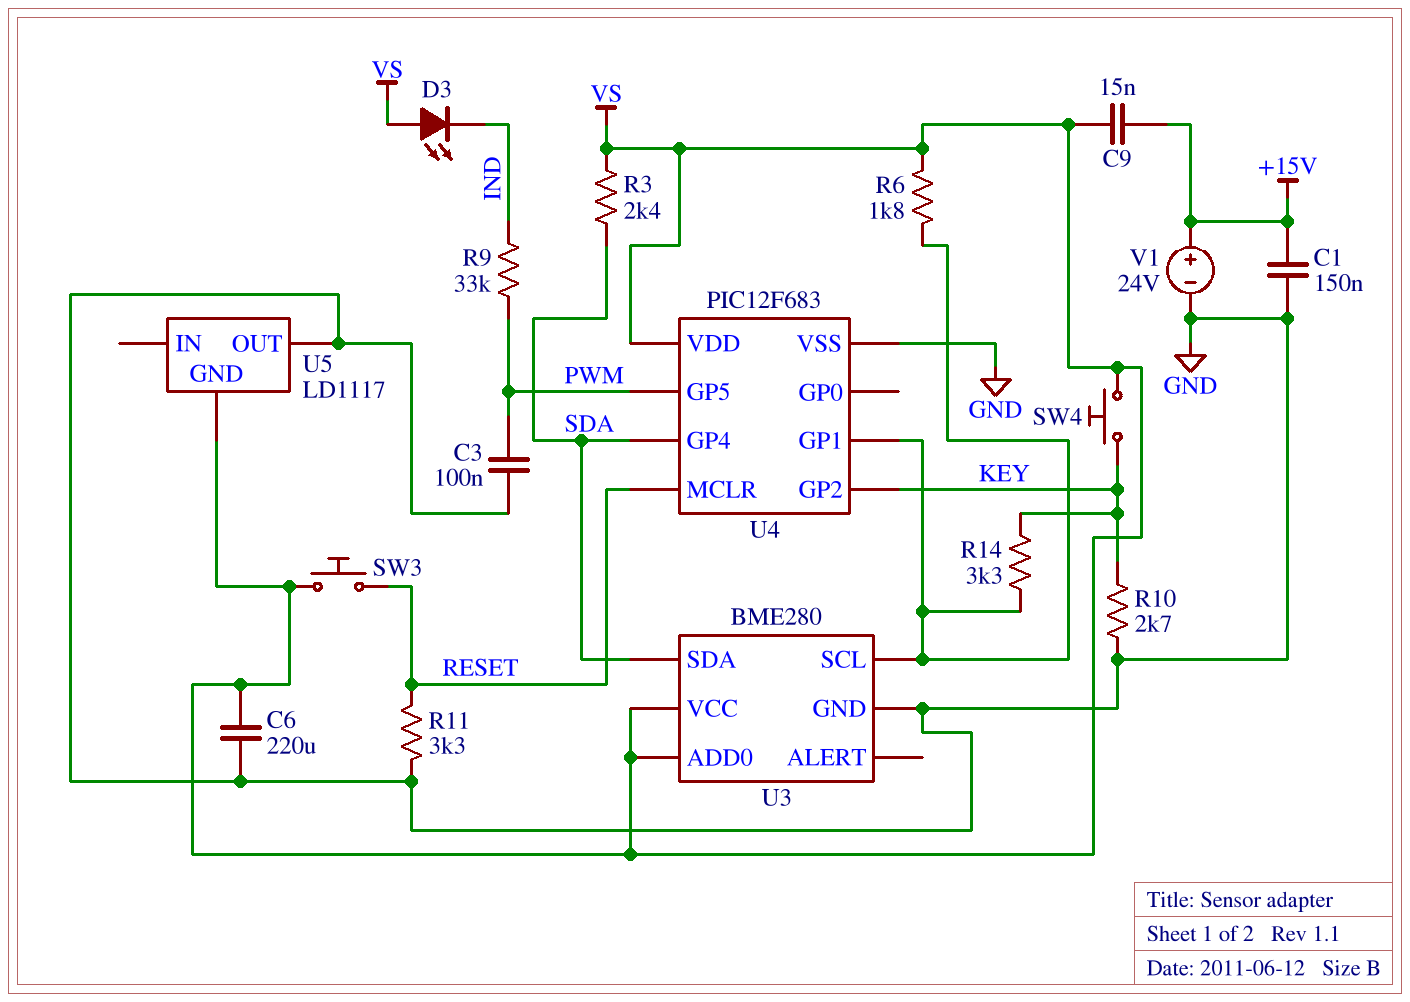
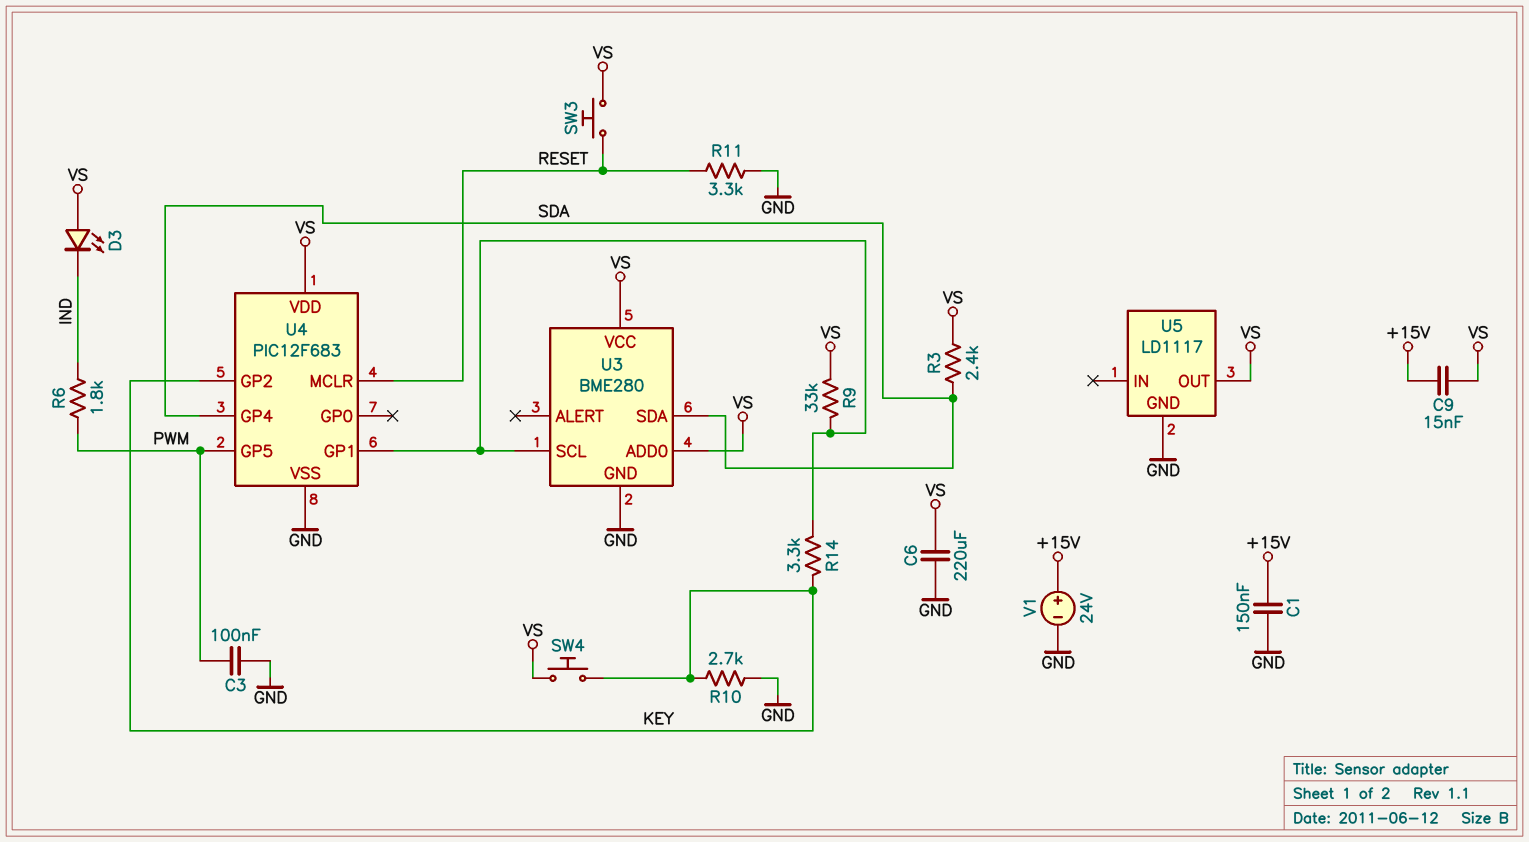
R6: 1.8k (U3/SCL, VS) -> 1.8k (IND, PWM)
R9: 33k (IND, PWM) -> 33k (U3/SCL, VS)
U5 pin GND: VS -> GND
U5 pin OUT: GND -> VS

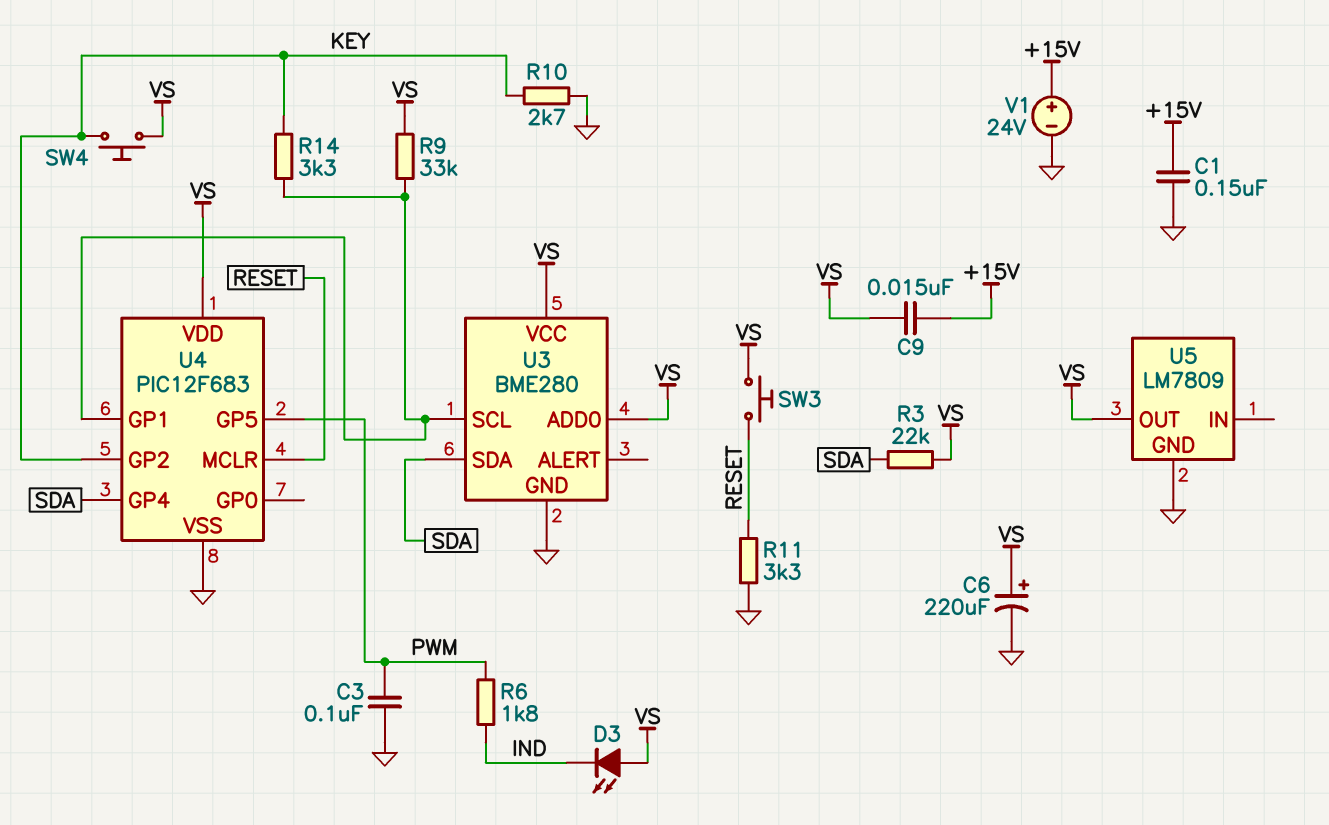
C6: 220uF (GND, VS) -> 220uF (plus VS, minus GND)
R3: 2.4k (SDA, VS) -> 22k (SDA, VS)
U5: LD1117 -> LM7809

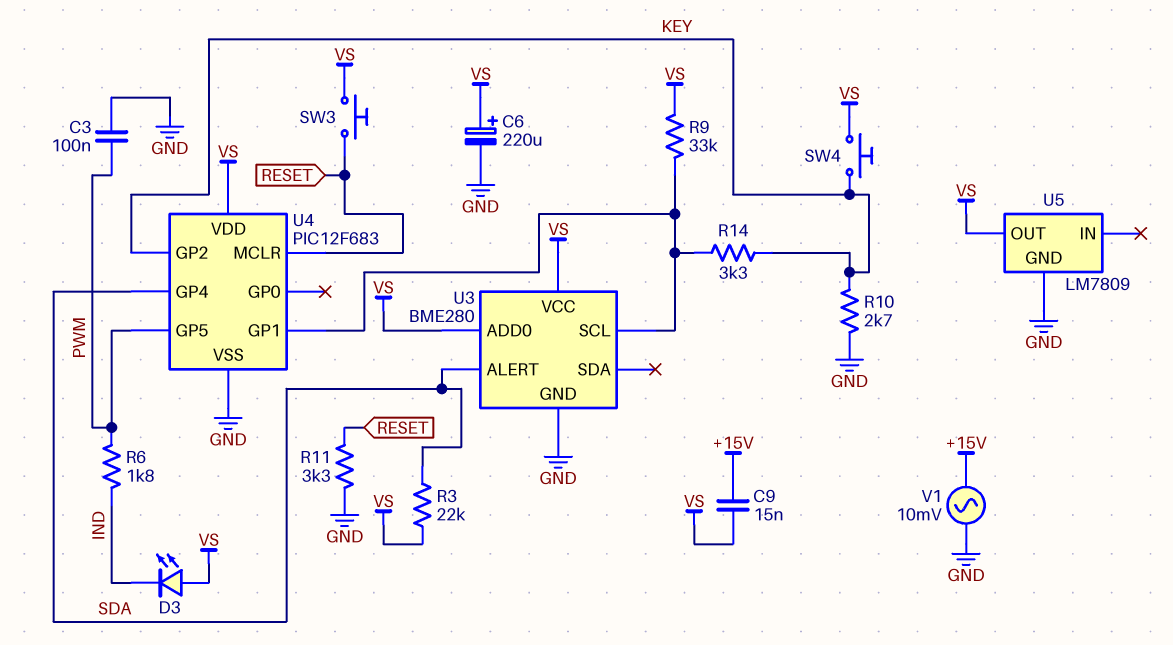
C1: 150nF (+15V, GND) -> none
U3 pin ALERT: none -> SDA
U3 pin SDA: SDA -> none
V1: 24V (plus +15V, minus GND) -> AC 10mV (+15V, GND)

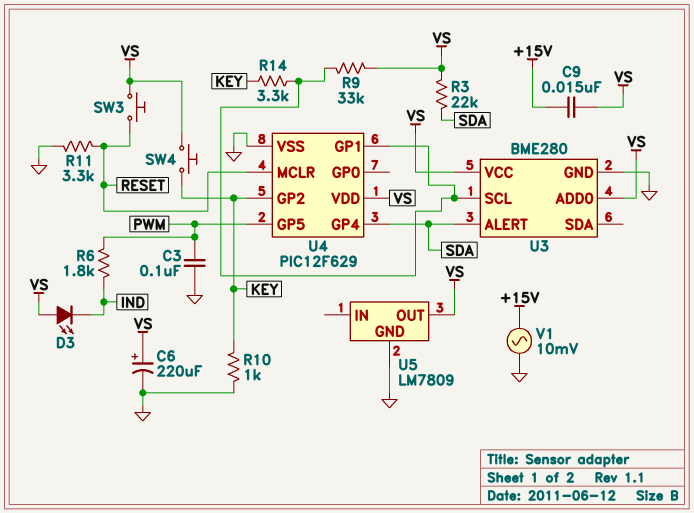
R10: 2.7k (GND, KEY) -> 1k (GND, KEY)
U4: PIC12F683 -> PIC12F629

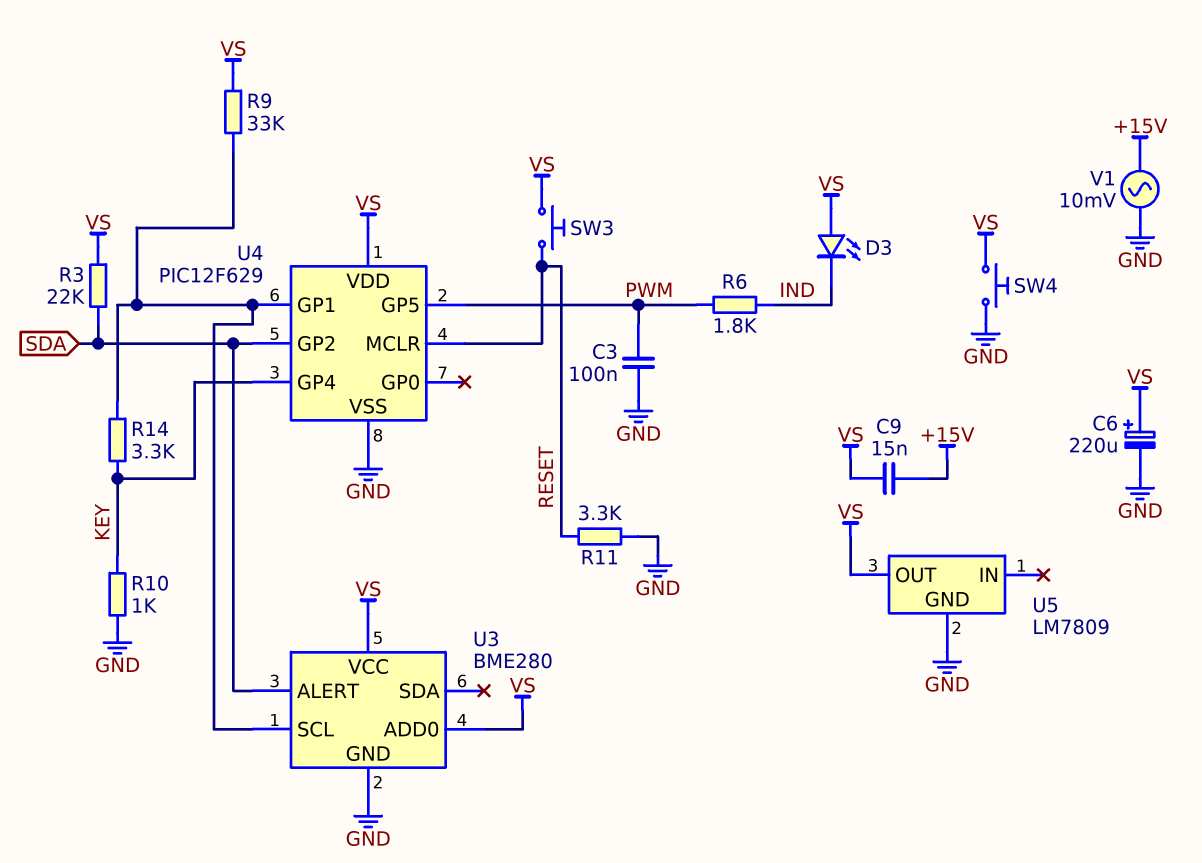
SW4: button (KEY, VS) -> button (GND, VS)
U4 pin GP2: KEY -> SDA
U4 pin GP4: SDA -> KEY

